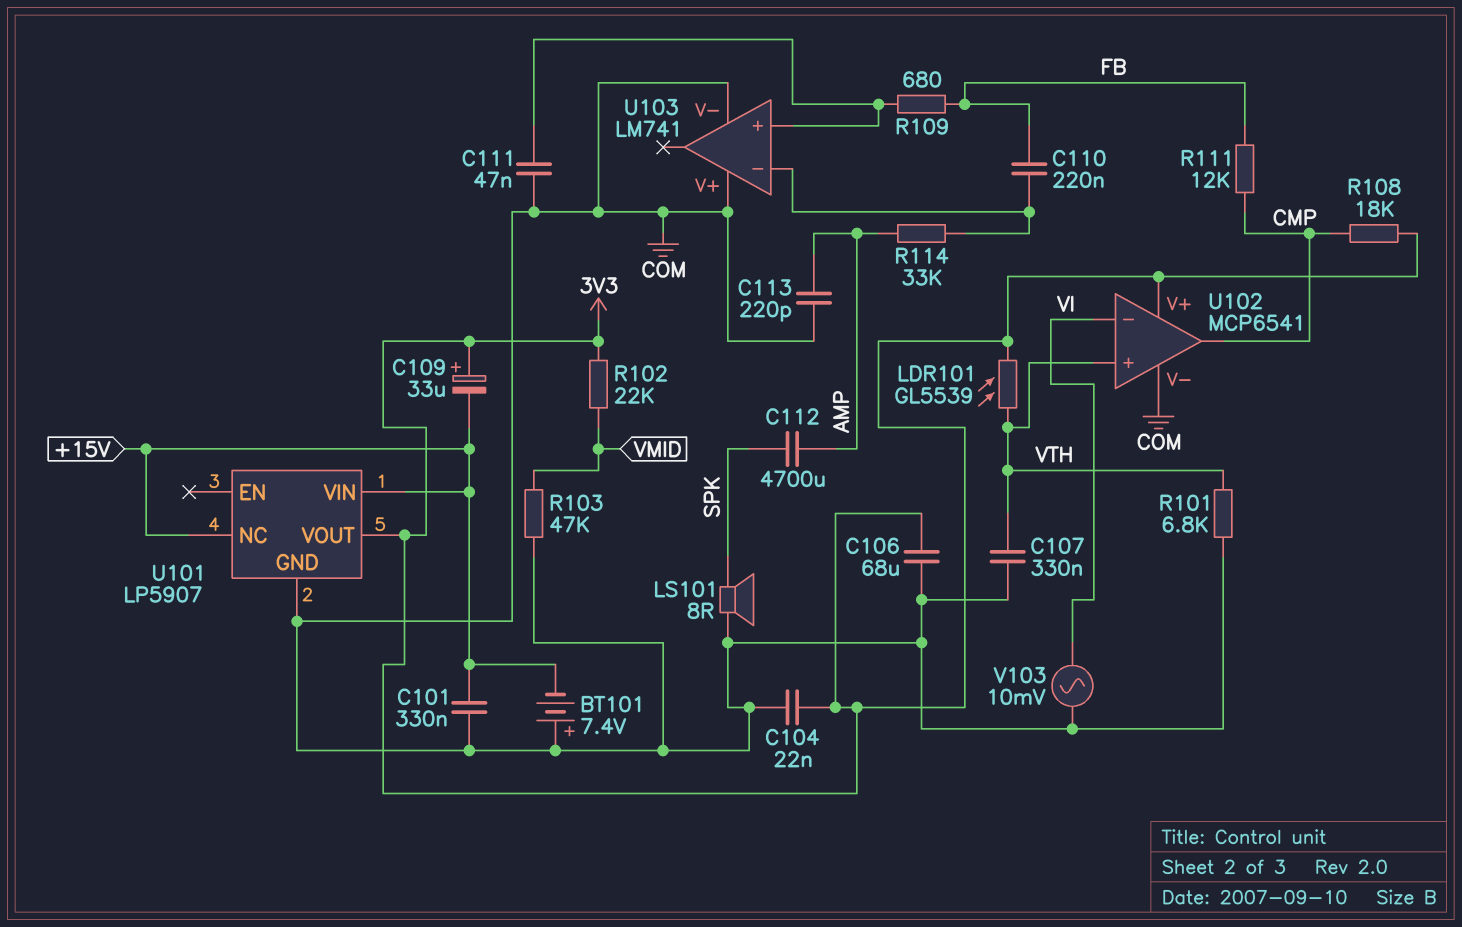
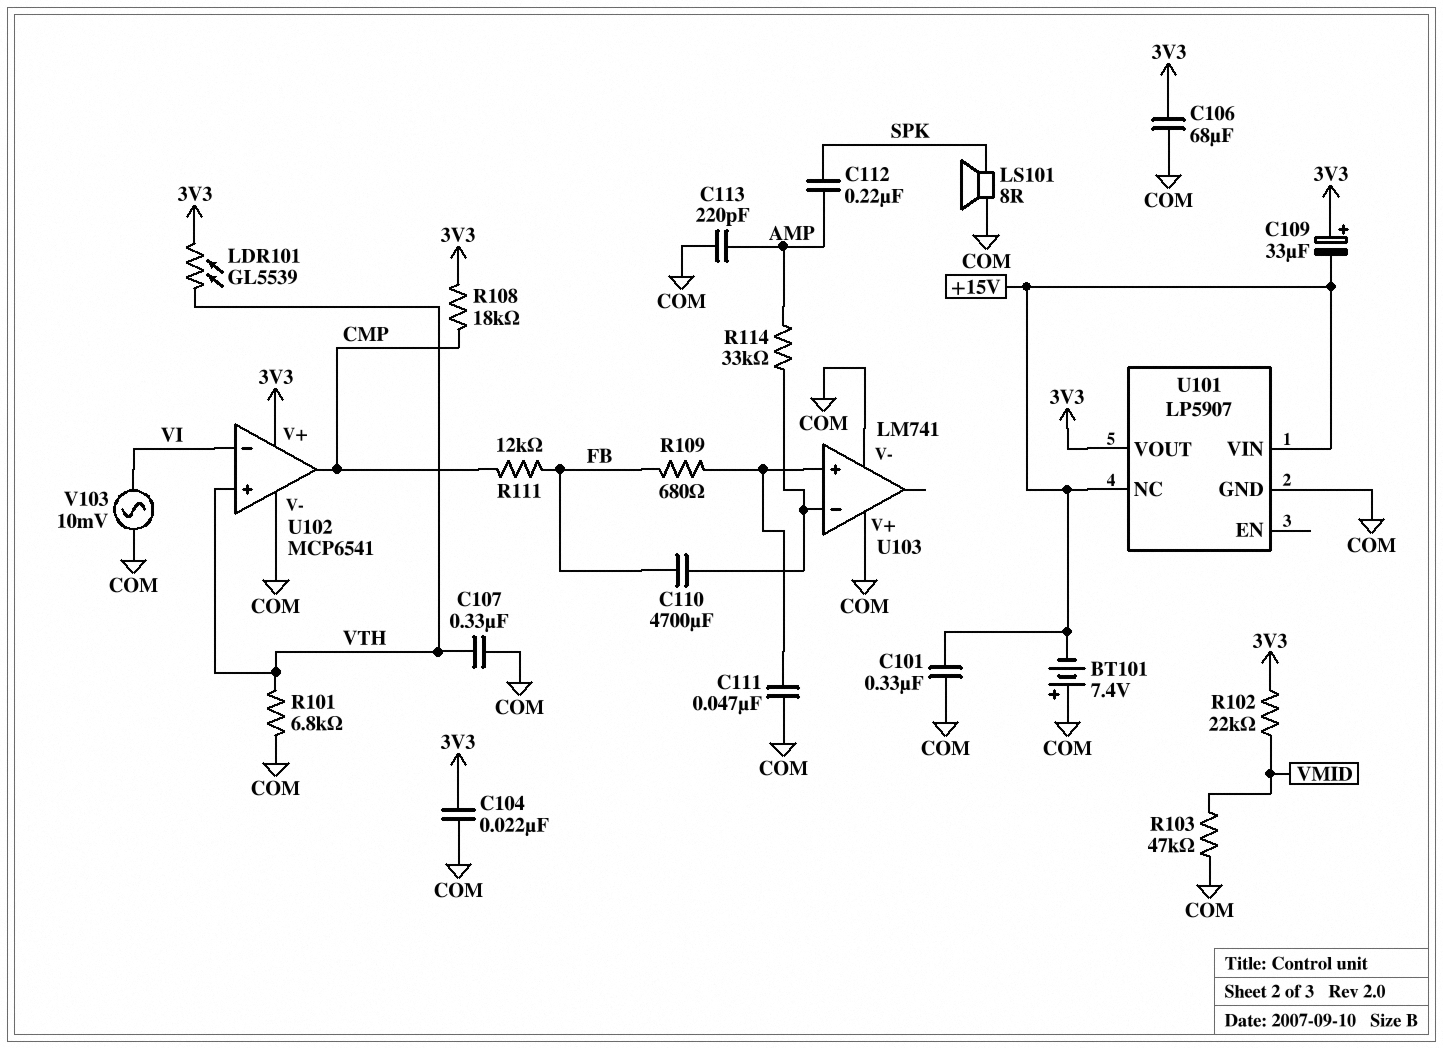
C110: 220nF (FB, U103/in-) -> 4700uF (FB, U103/in-)
C112: 4700uF (AMP, SPK) -> 220nF (AMP, SPK)

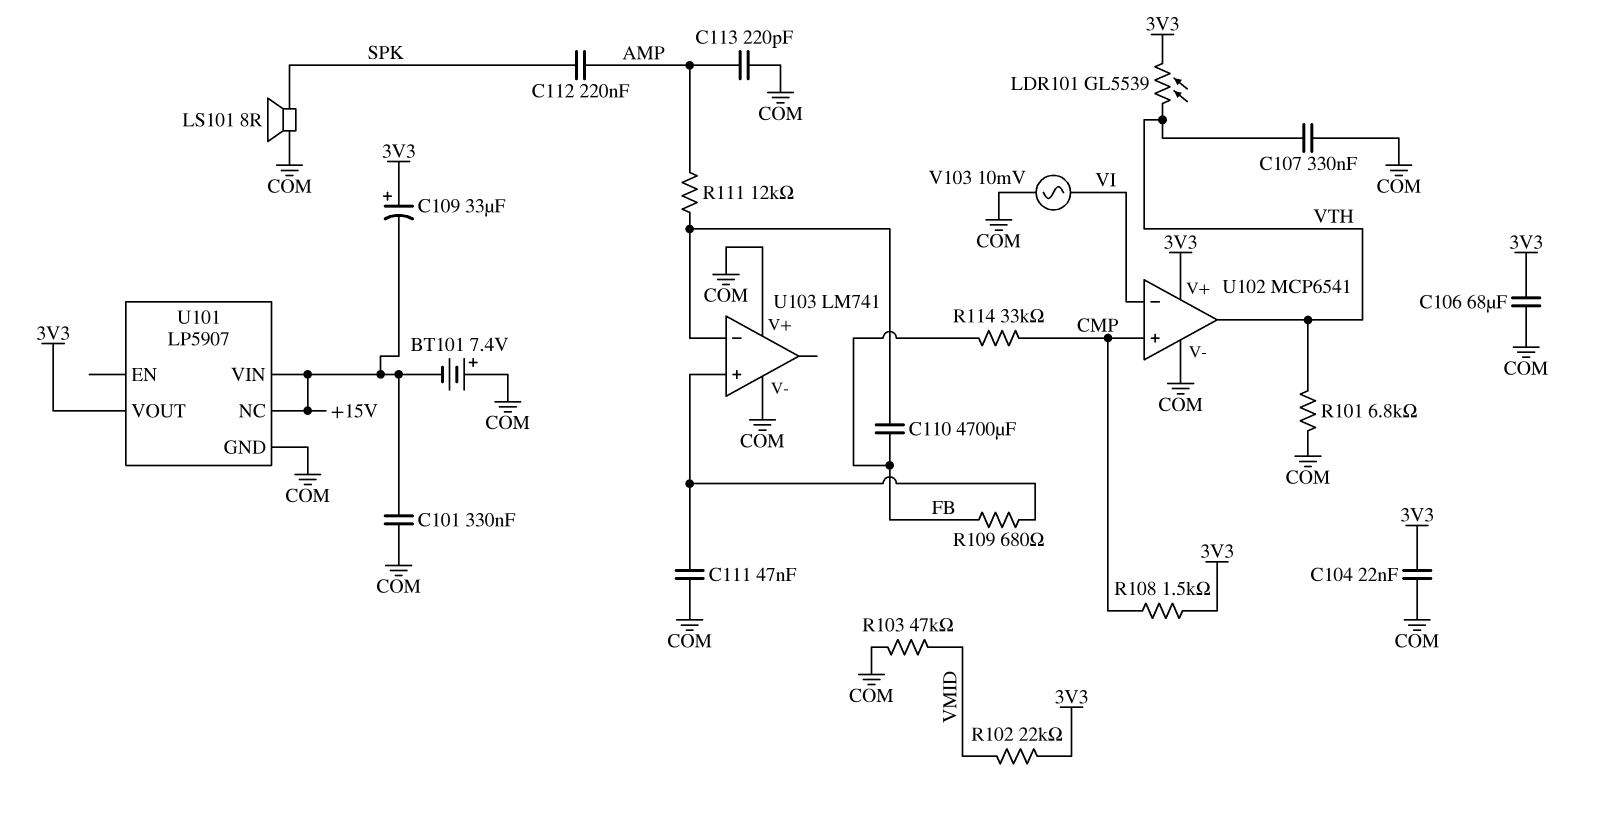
R108: 18k (3V3, CMP) -> 1.5k (3V3, CMP)
R111: 12k (CMP, FB) -> 12k (AMP, U103/in-)
R114: 33k (AMP, U103/in-) -> 33k (CMP, FB)
U102 pin in+: VTH -> CMP
U102 pin out: CMP -> VTH

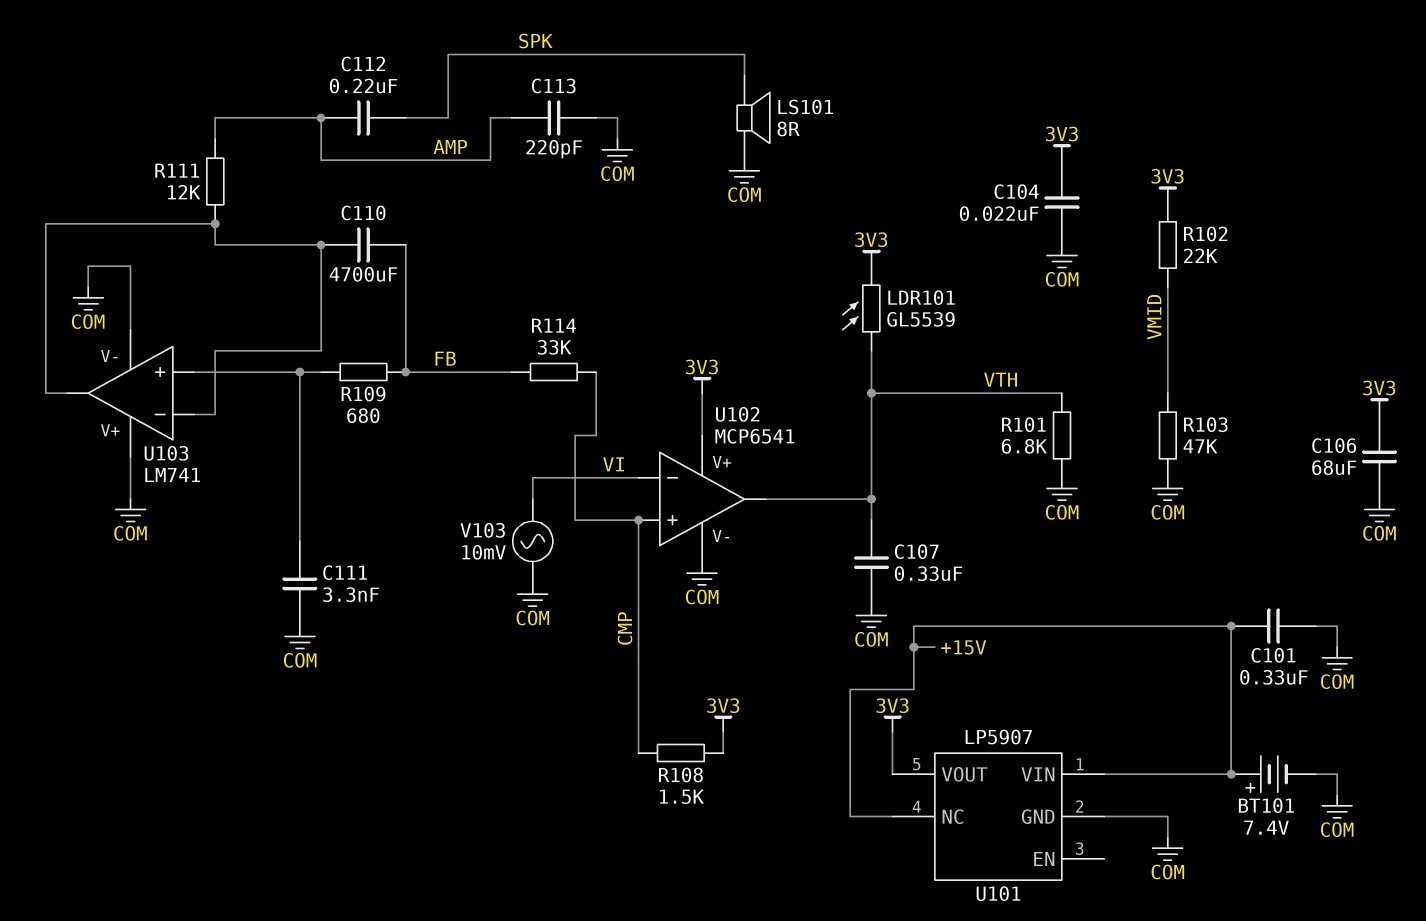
BT101: 7.4V (plus COM, minus +15V) -> 7.4V (plus +15V, minus COM)
C109: 33uF (plus 3V3, minus +15V) -> none
C111: 47nF (COM, U103/in+) -> 3.3nF (COM, U103/in+)
U103 pin out: none -> U103/in-

